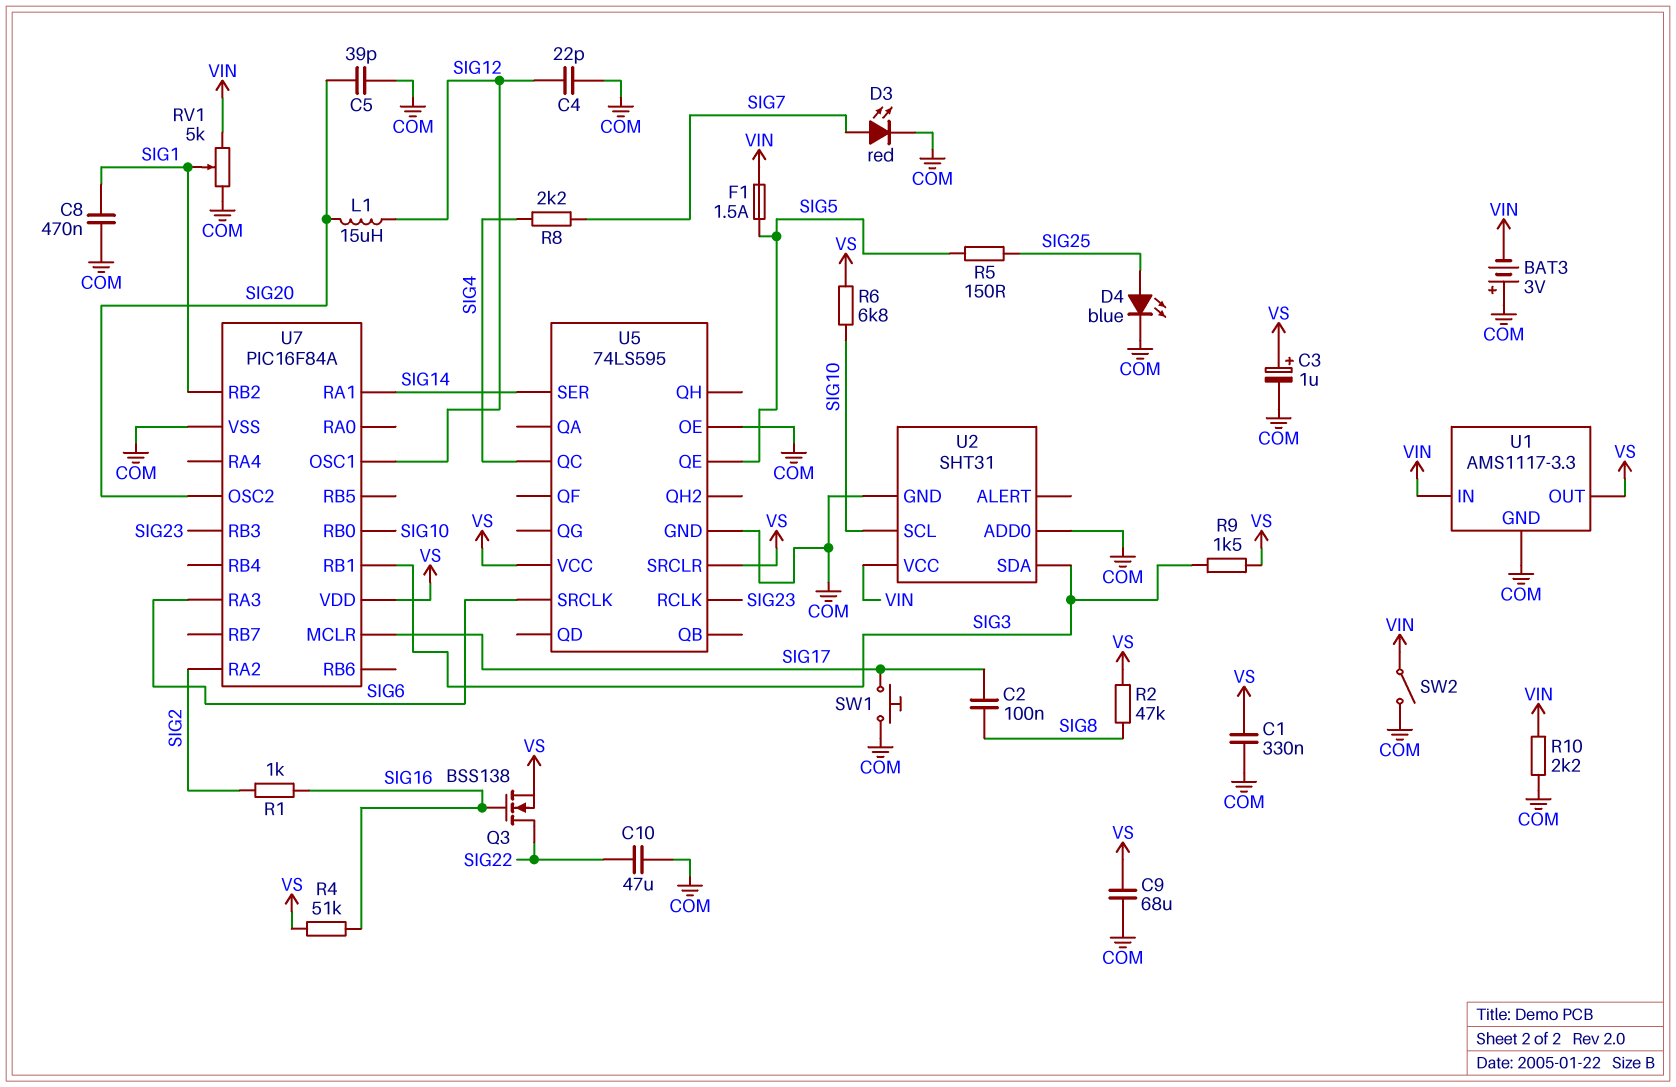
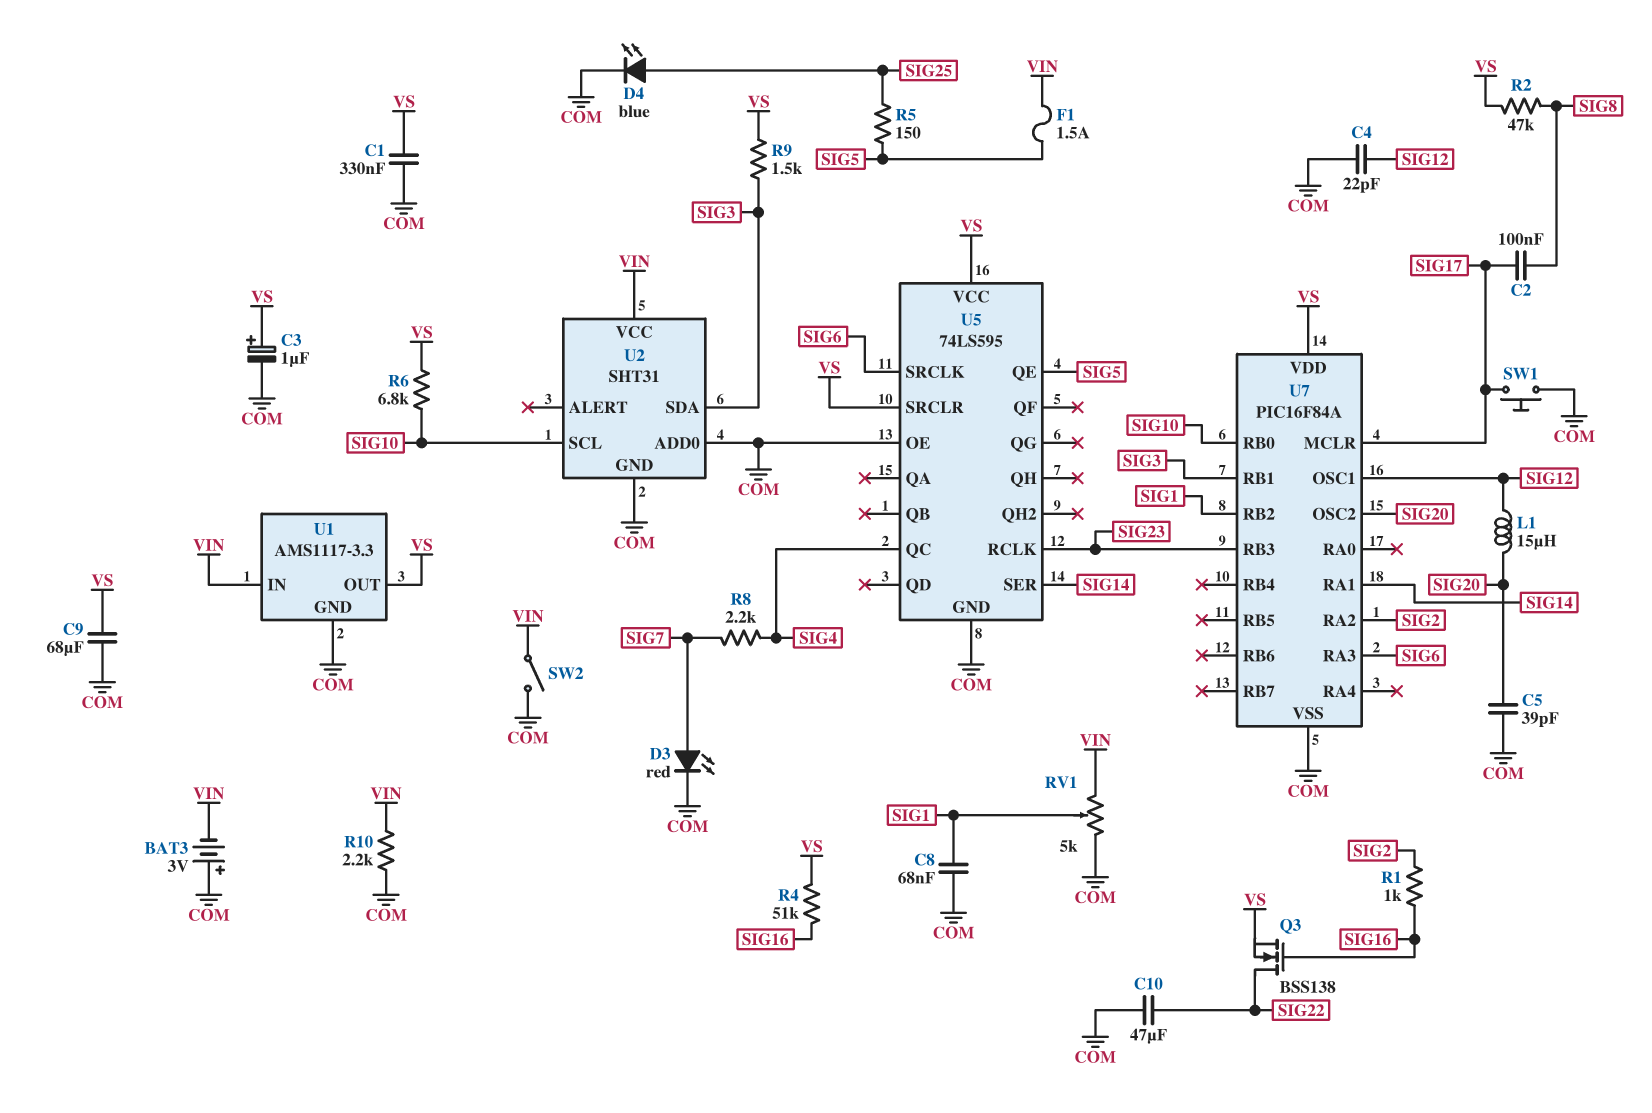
C8: 470nF (COM, SIG1) -> 68nF (COM, SIG1)

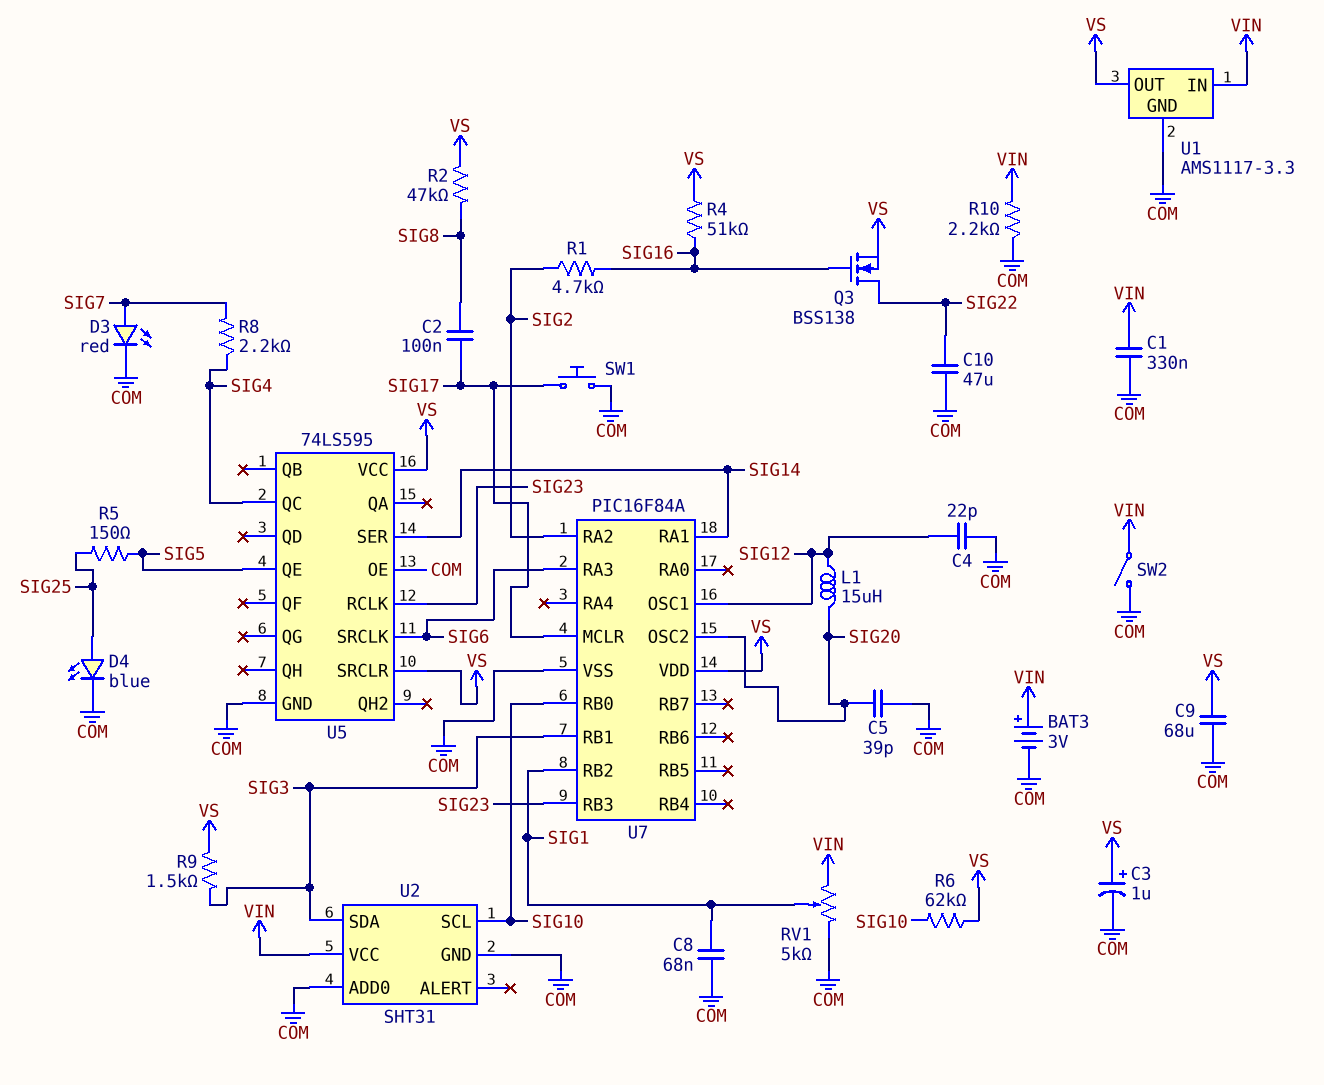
BAT3: 3V (plus COM, minus VIN) -> 3V (plus VIN, minus COM)
C1: 330nF (COM, VS) -> 330nF (COM, VIN)
F1: 1.5A (SIG5, VIN) -> none
R1: 1k (SIG2, SIG16) -> 4.7k (SIG2, SIG16)
R6: 6.8k (SIG10, VS) -> 62k (SIG10, VS)

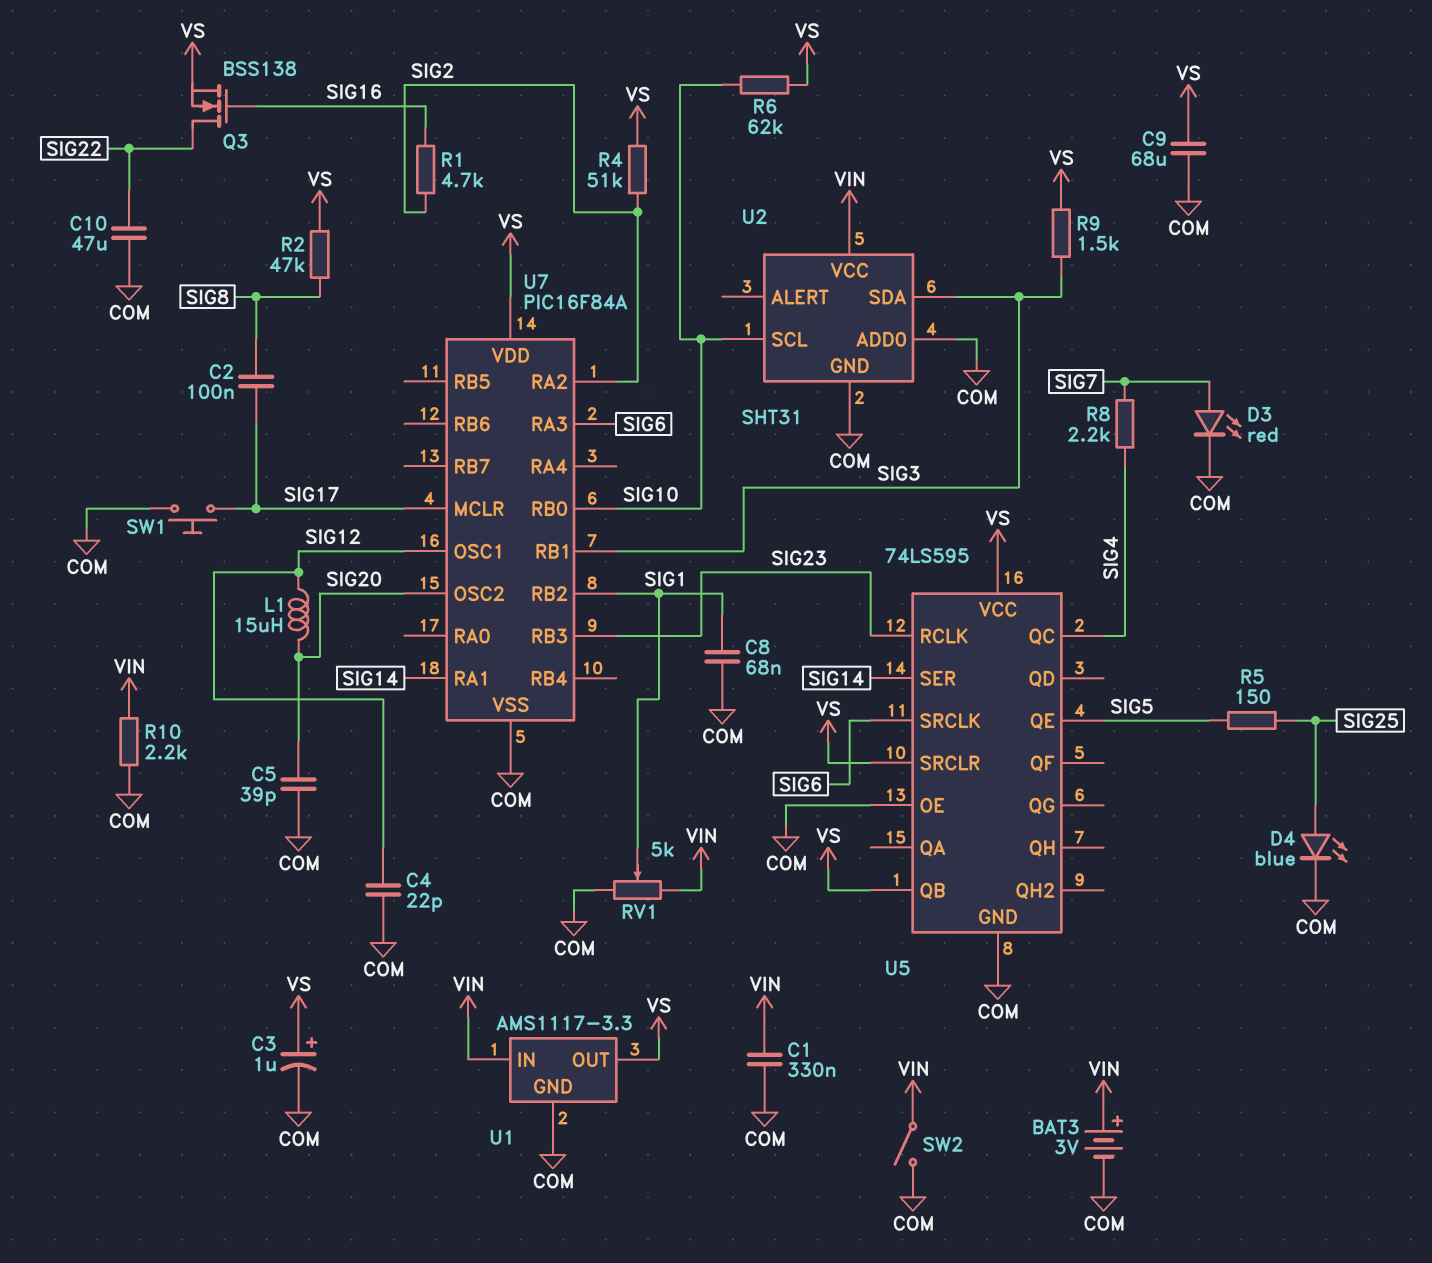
R4: 51k (SIG16, VS) -> 51k (SIG2, VS)
U5 pin QB: none -> VS

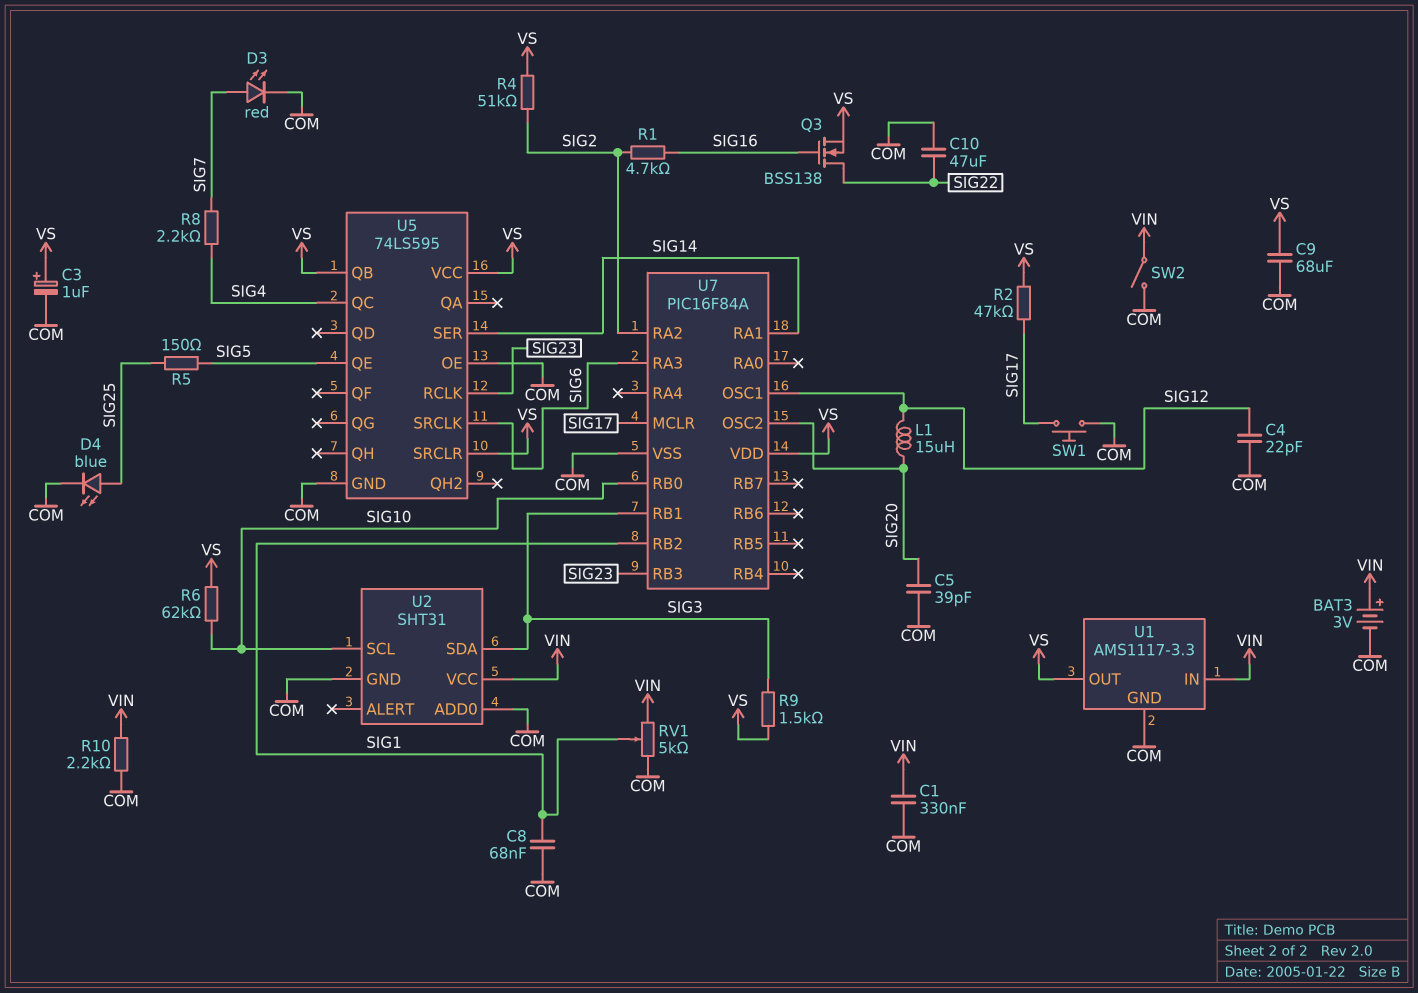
C2: 100nF (SIG8, SIG17) -> none
R2: 47k (SIG8, VS) -> 47k (SIG17, VS)

